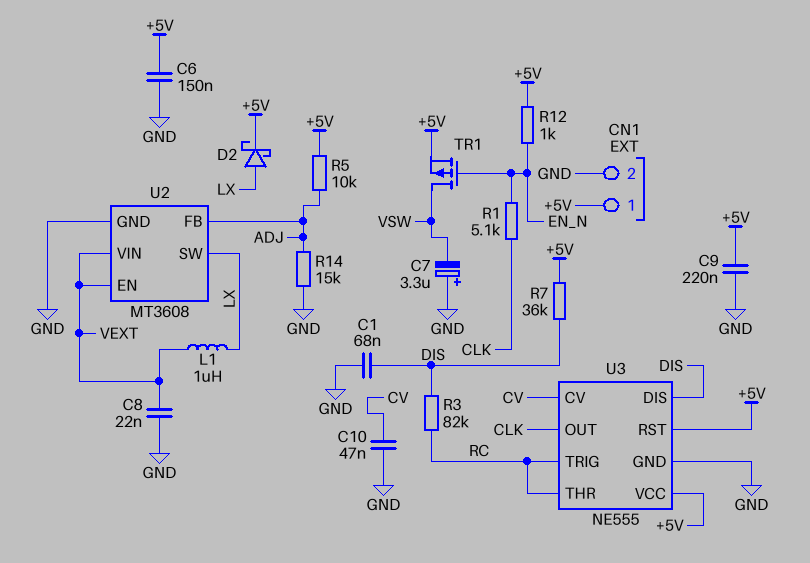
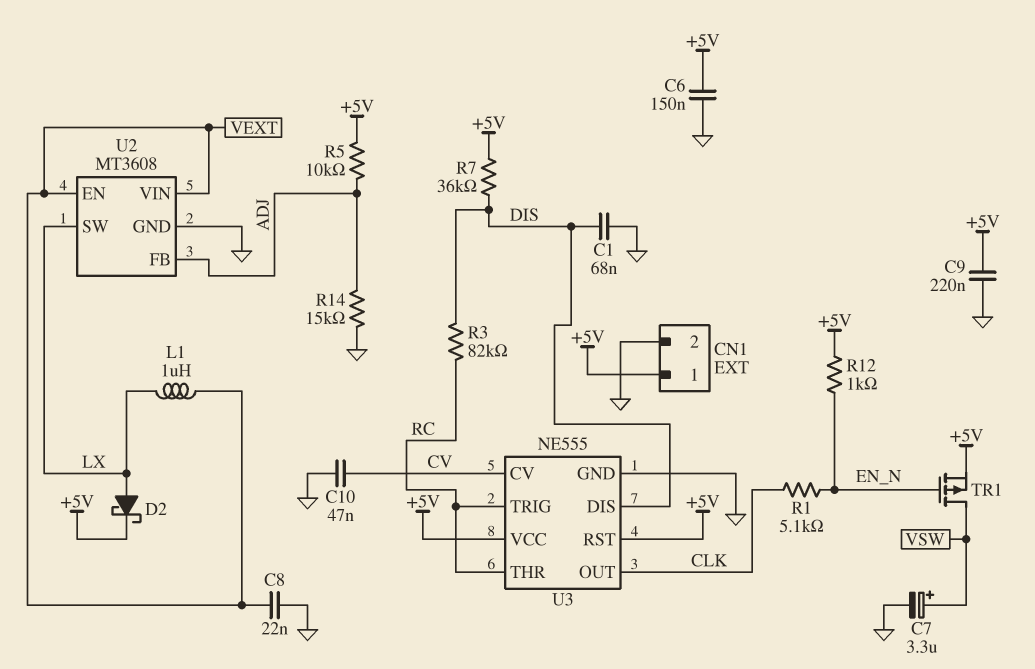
C7: 3.3uF (plus GND, minus VSW) -> 3.3uF (plus VSW, minus GND)

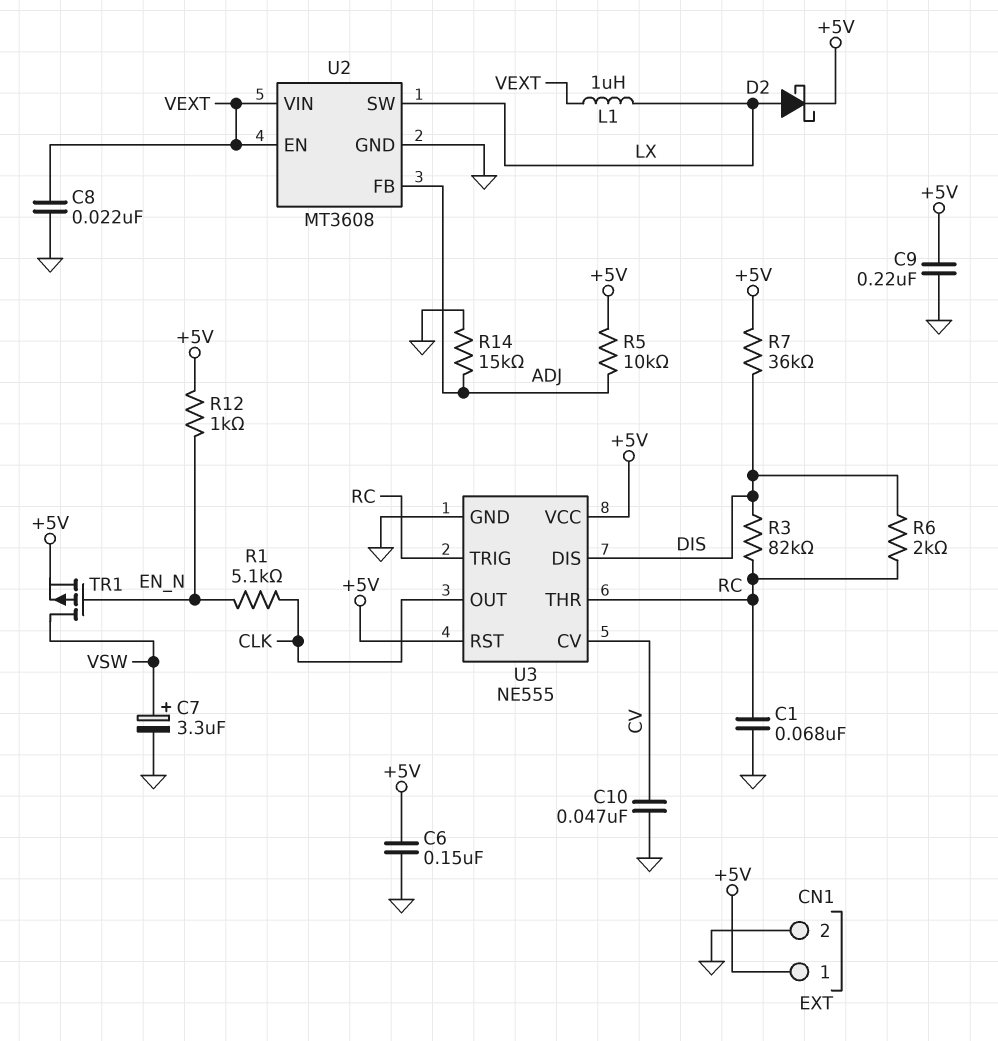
C1: 68nF (DIS, GND) -> 68nF (GND, RC)
R6: none -> 2k (DIS, RC)

